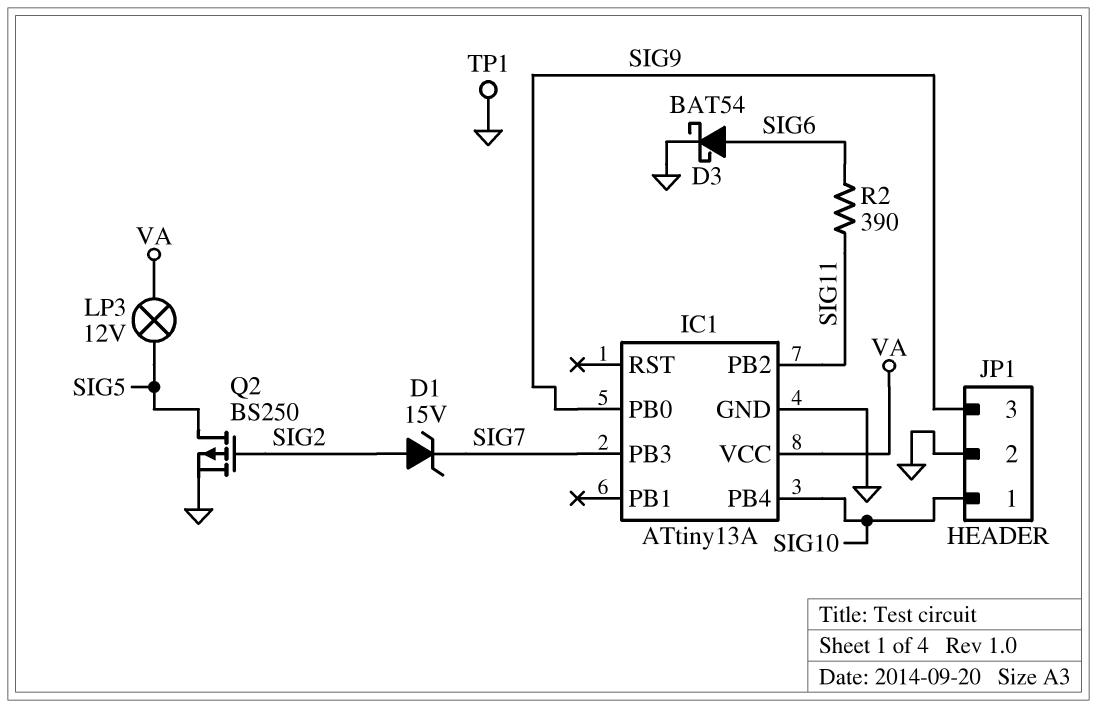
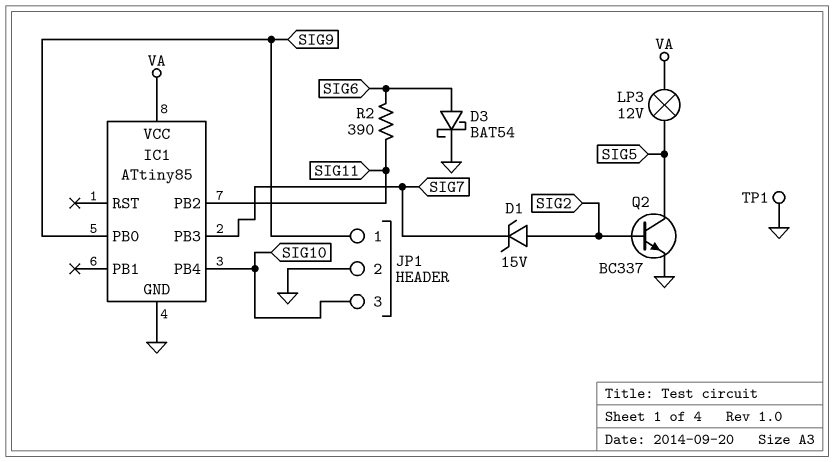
IC1: ATtiny13A -> ATtiny85
JP1 pin 1: SIG10 -> SIG9
JP1 pin 3: SIG9 -> SIG10
Q2: PMOS BS250 (G SIG2, D SIG5, S GND) -> NPN BC337 (B SIG2, C SIG5, E GND)

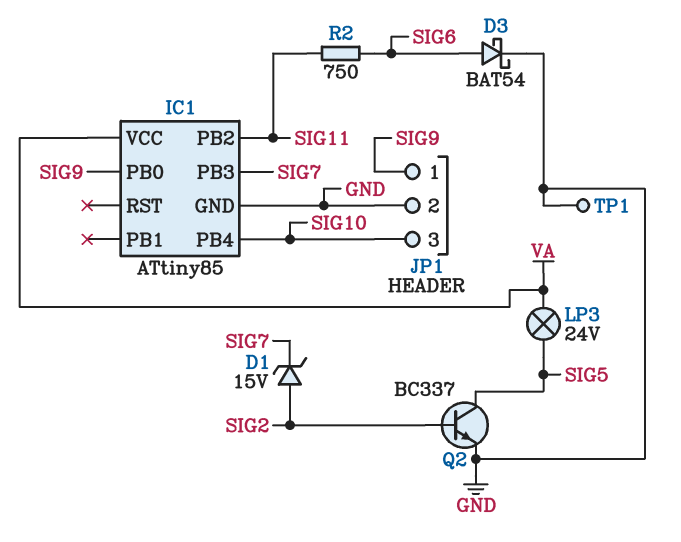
LP3: lamp 12V (SIG5, VA) -> lamp 24V (SIG5, VA)
R2: 390 (SIG6, SIG11) -> 750 (SIG6, SIG11)

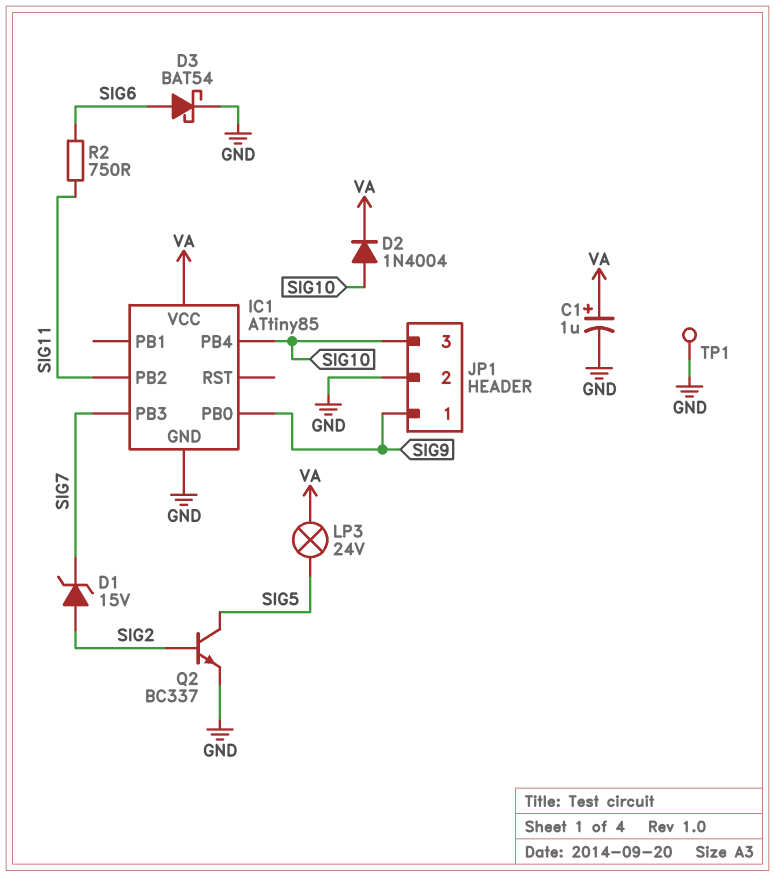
C1: none -> 1uF (plus VA, minus GND)
D2: none -> diode 1N4004 (A SIG10, K VA)

